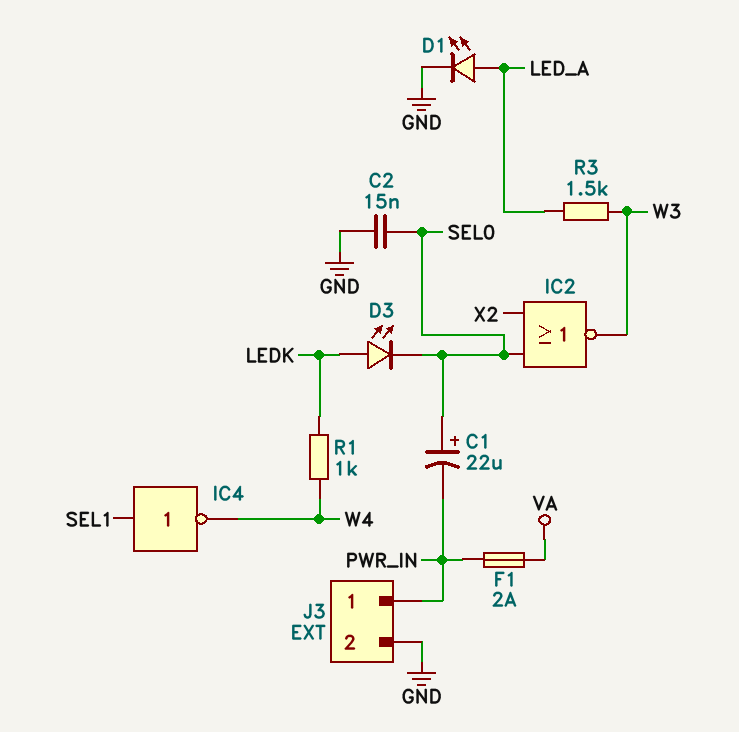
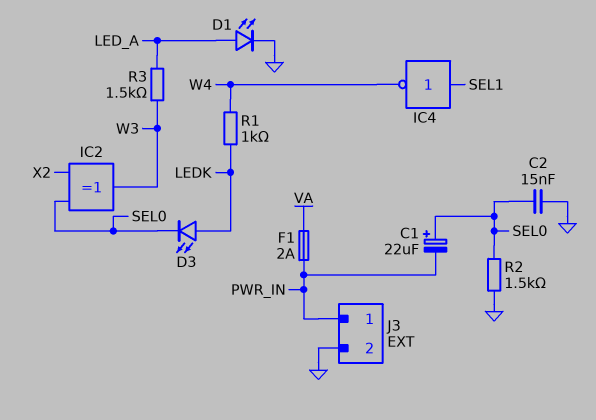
IC2: NOR (in SEL0, in X2, out W3) -> XOR (in SEL0, in X2, out W3)
R2: none -> 1.5k (GND, SEL0)

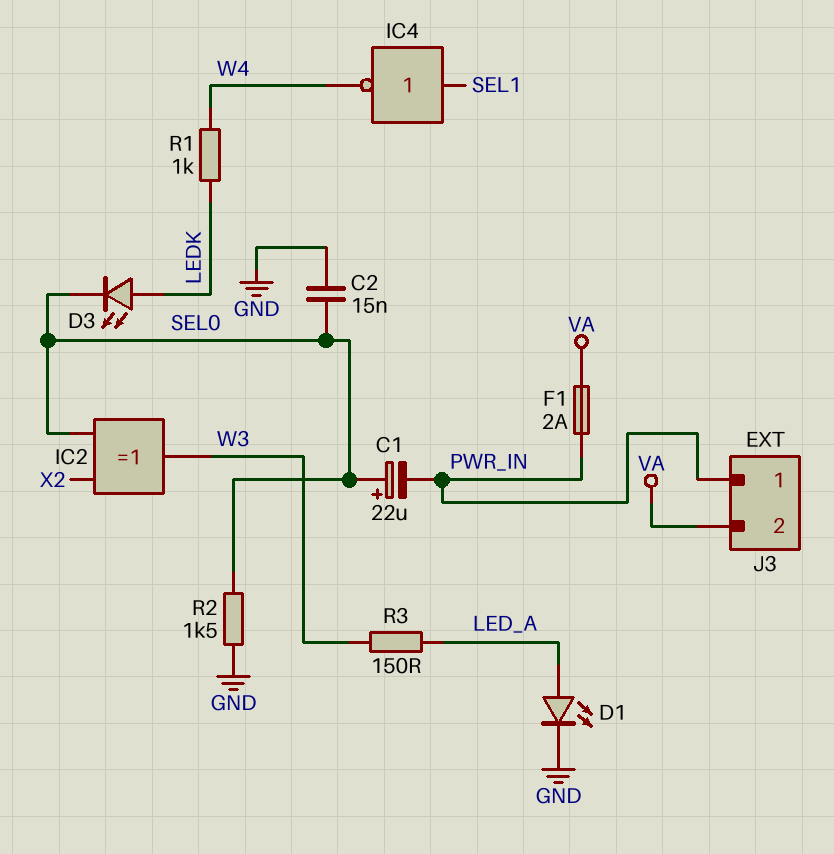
J3 pin 2: GND -> VA
R3: 1.5k (LED_A, W3) -> 150 (LED_A, W3)

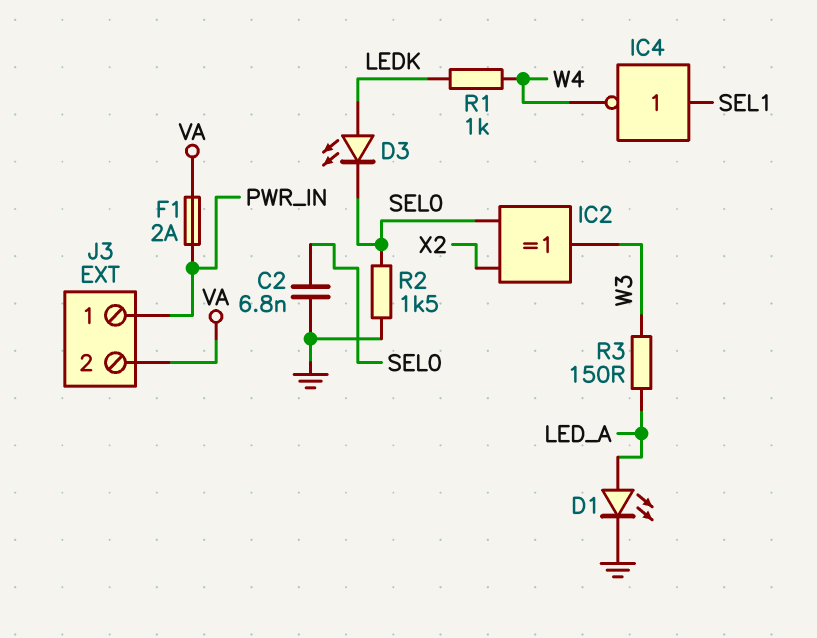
C1: 22uF (plus SEL0, minus PWR_IN) -> none
C2: 15nF (GND, SEL0) -> 6.8nF (GND, SEL0)

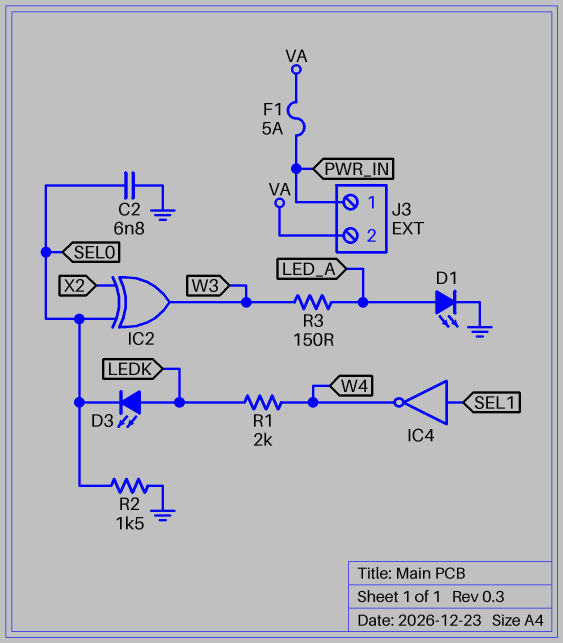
F1: 2A (PWR_IN, VA) -> 5A (PWR_IN, VA)
R1: 1k (LEDK, W4) -> 2k (LEDK, W4)

